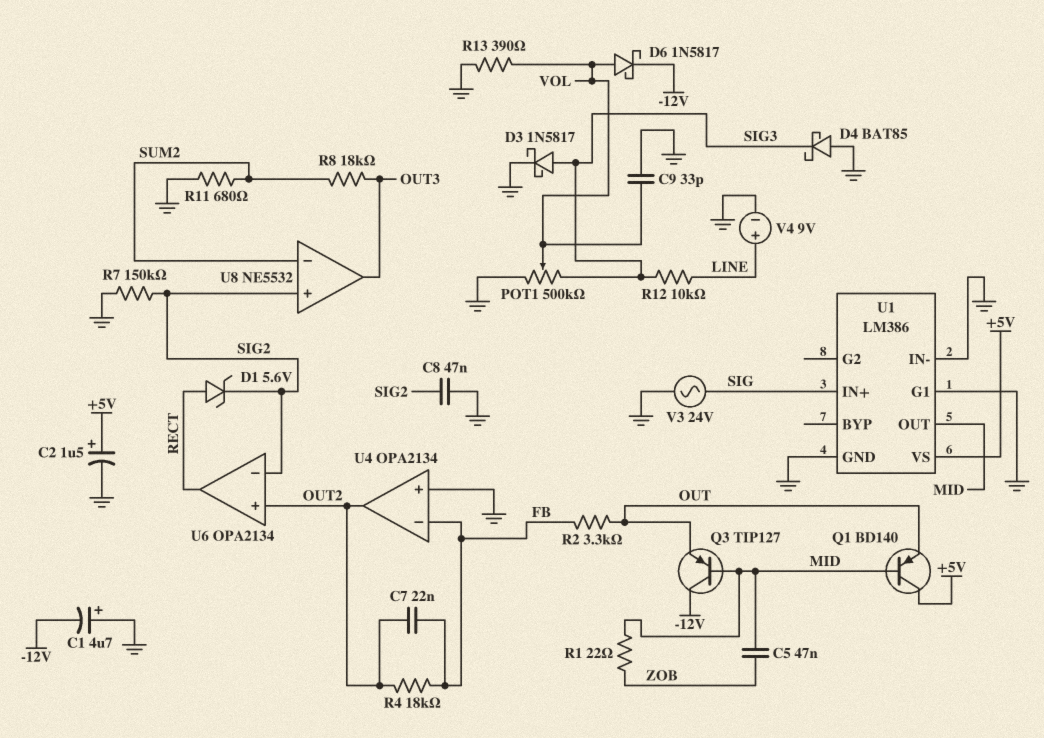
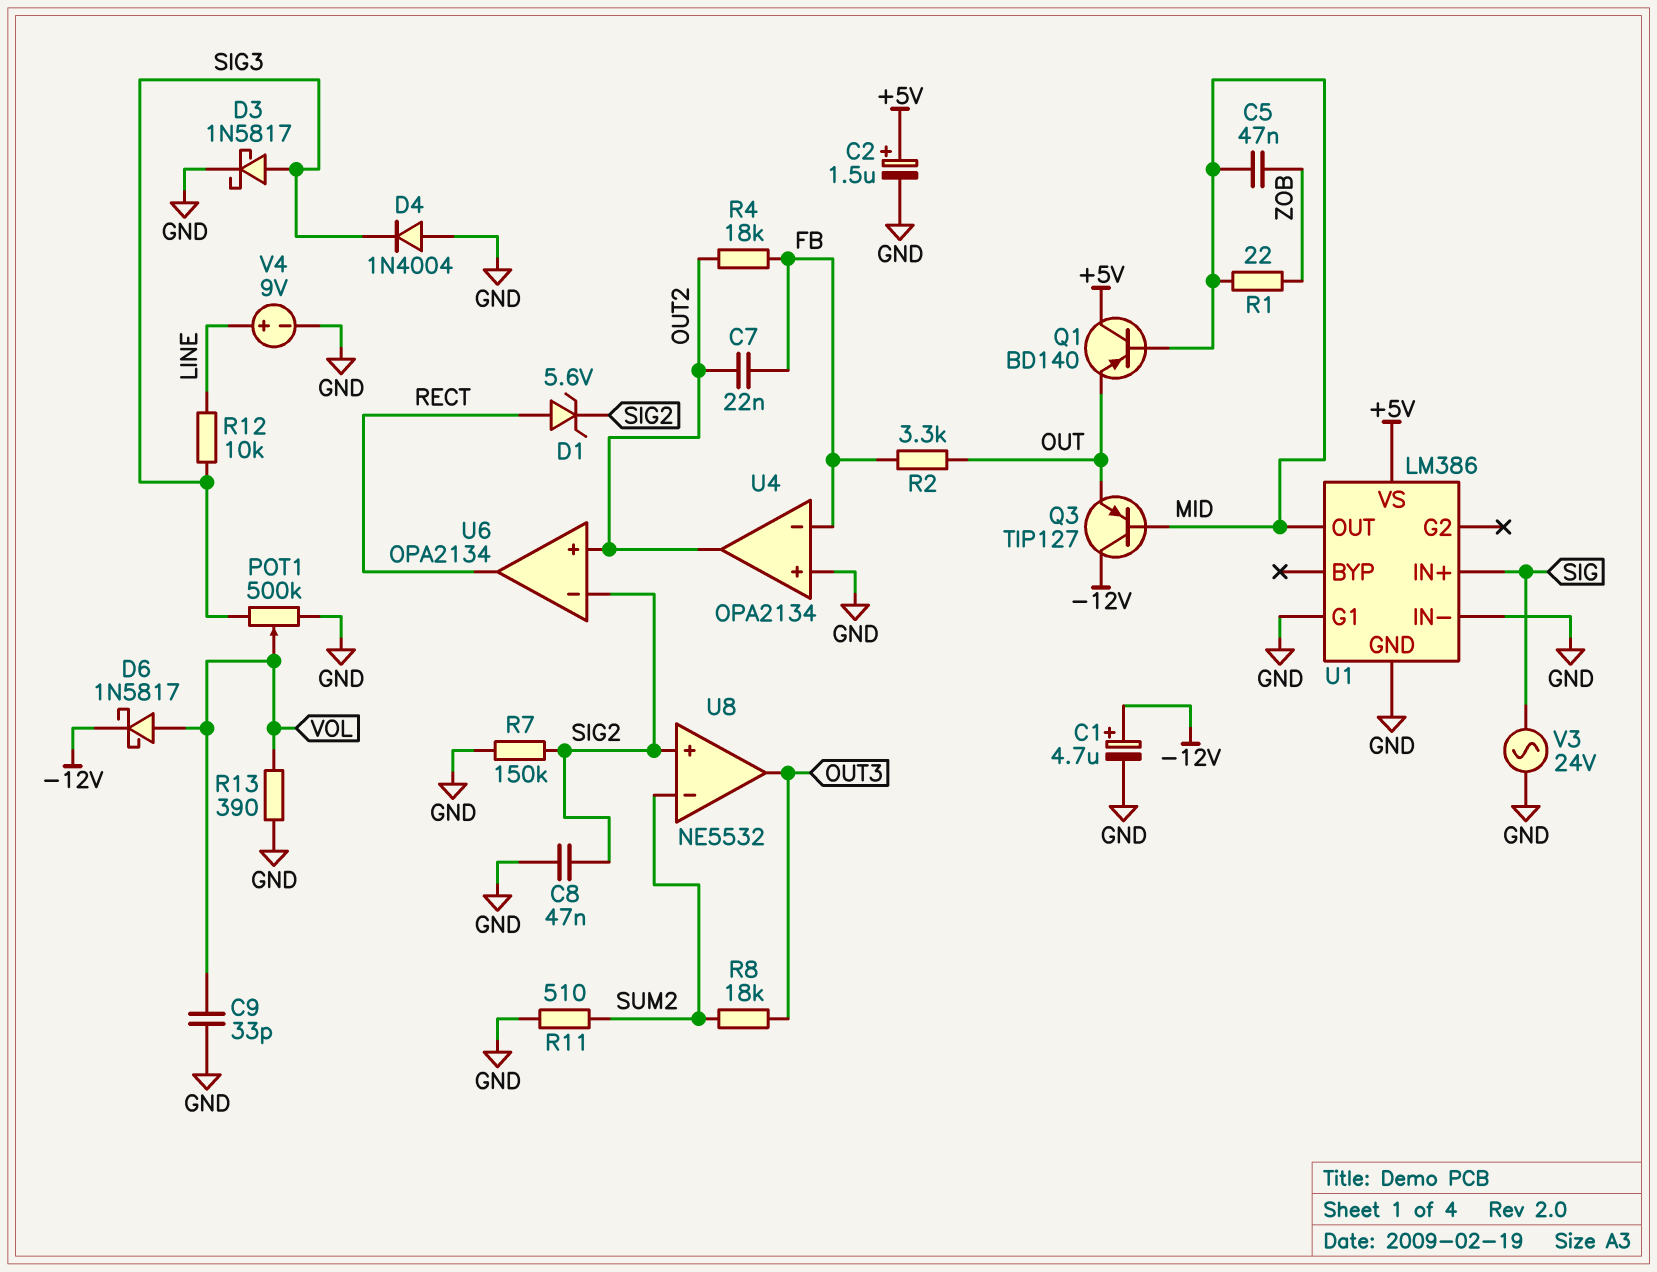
C1: 4.7uF (plus GND, minus -12V) -> 4.7uF (plus -12V, minus GND)
D4: schottky BAT85 (A GND, K SIG3) -> diode 1N4004 (A GND, K SIG3)
R11: 680 (GND, SUM2) -> 510 (GND, SUM2)

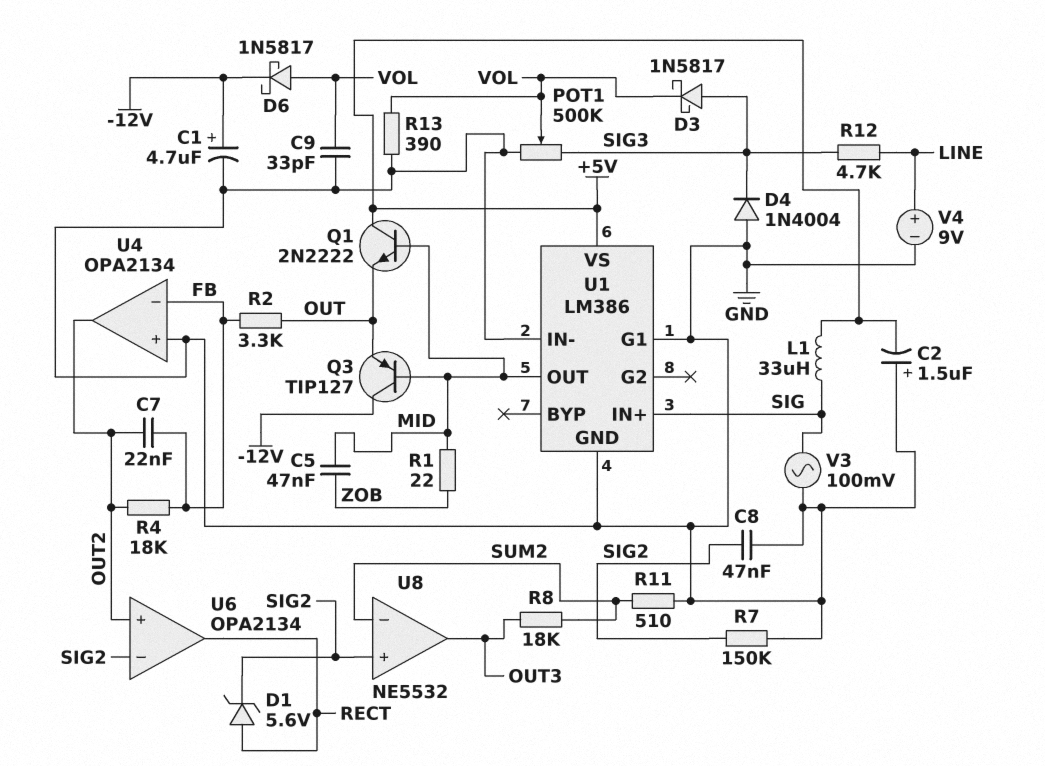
C2: 1.5uF (plus +5V, minus GND) -> 1.5uF (plus GND, minus +5V)
D3: schottky 1N5817 (A SIG3, K GND) -> schottky 1N5817 (A SIG3, K VOL)
L1: none -> 33uH (+5V, SIG)
Q1: PNP BD140 (B MID, C +5V, E OUT) -> NPN 2N2222 (B MID, C +5V, E OUT)
R12: 10k (LINE, SIG3) -> 4.7k (LINE, SIG3)
V3: AC 24V (GND, SIG) -> AC 100mV (GND, SIG)

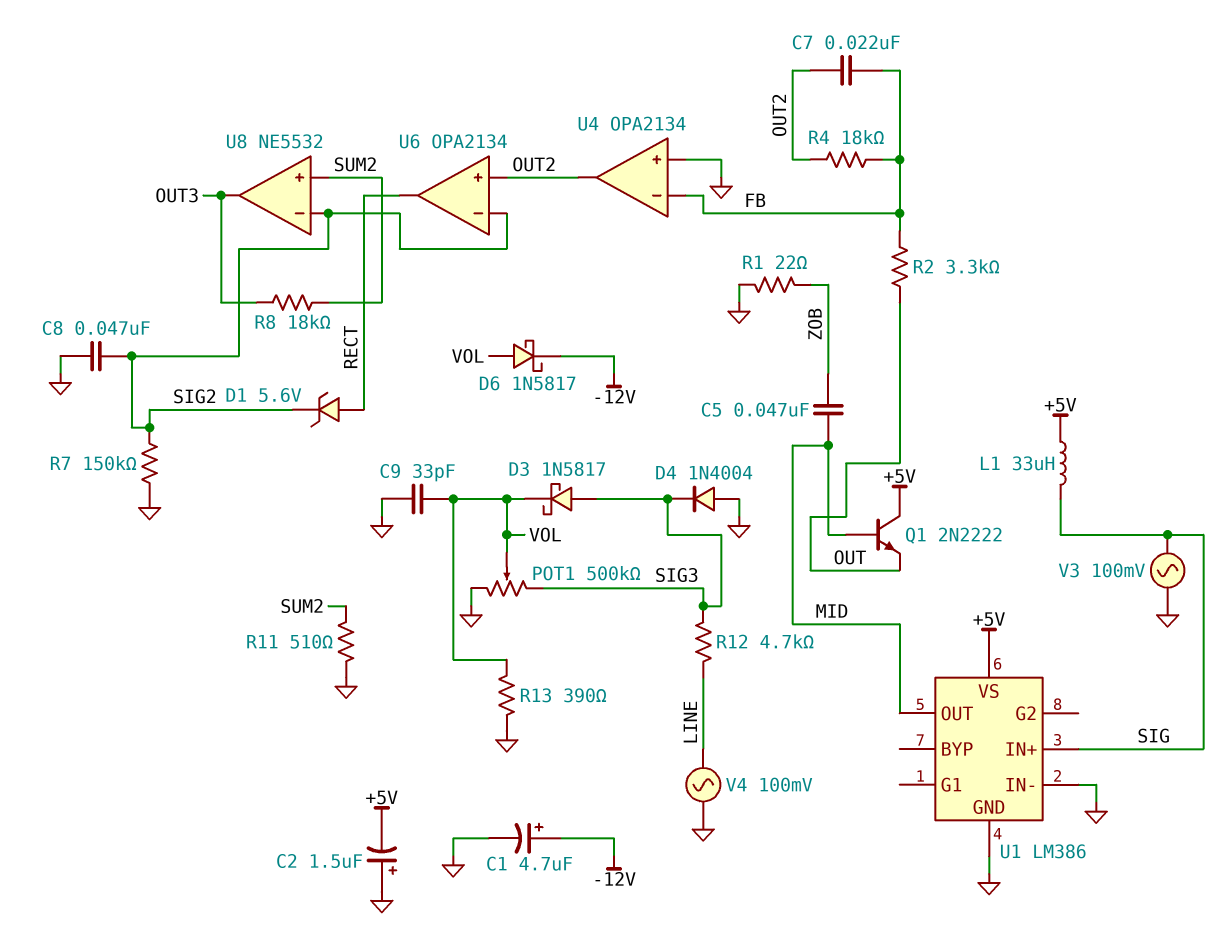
Q3: PNP TIP127 (B MID, C -12V, E OUT) -> none
R1: 22 (MID, ZOB) -> 22 (GND, ZOB)
U1 pin G1: GND -> none
U8 pin in+: SIG2 -> SUM2
U8 pin in-: SUM2 -> SIG2
V4: 9V (plus LINE, minus GND) -> AC 100mV (GND, LINE)

